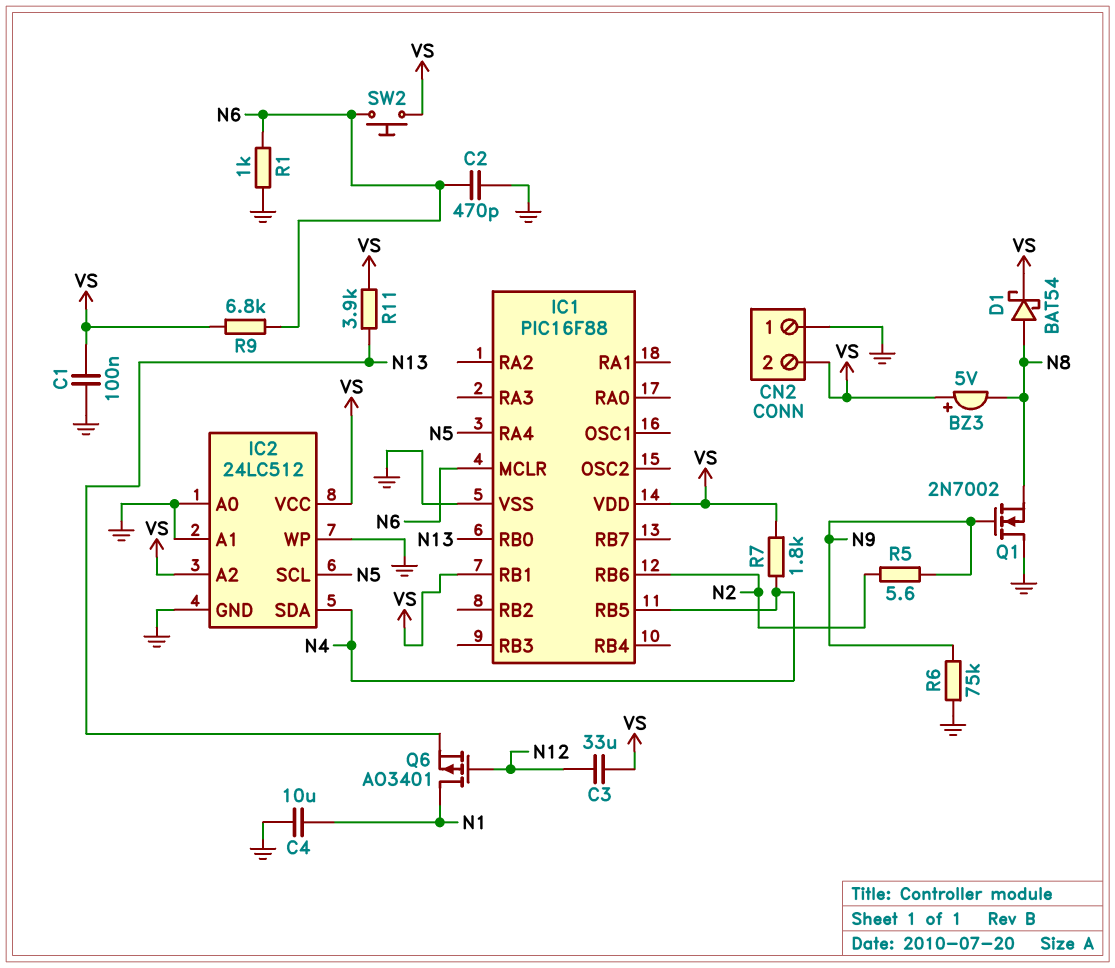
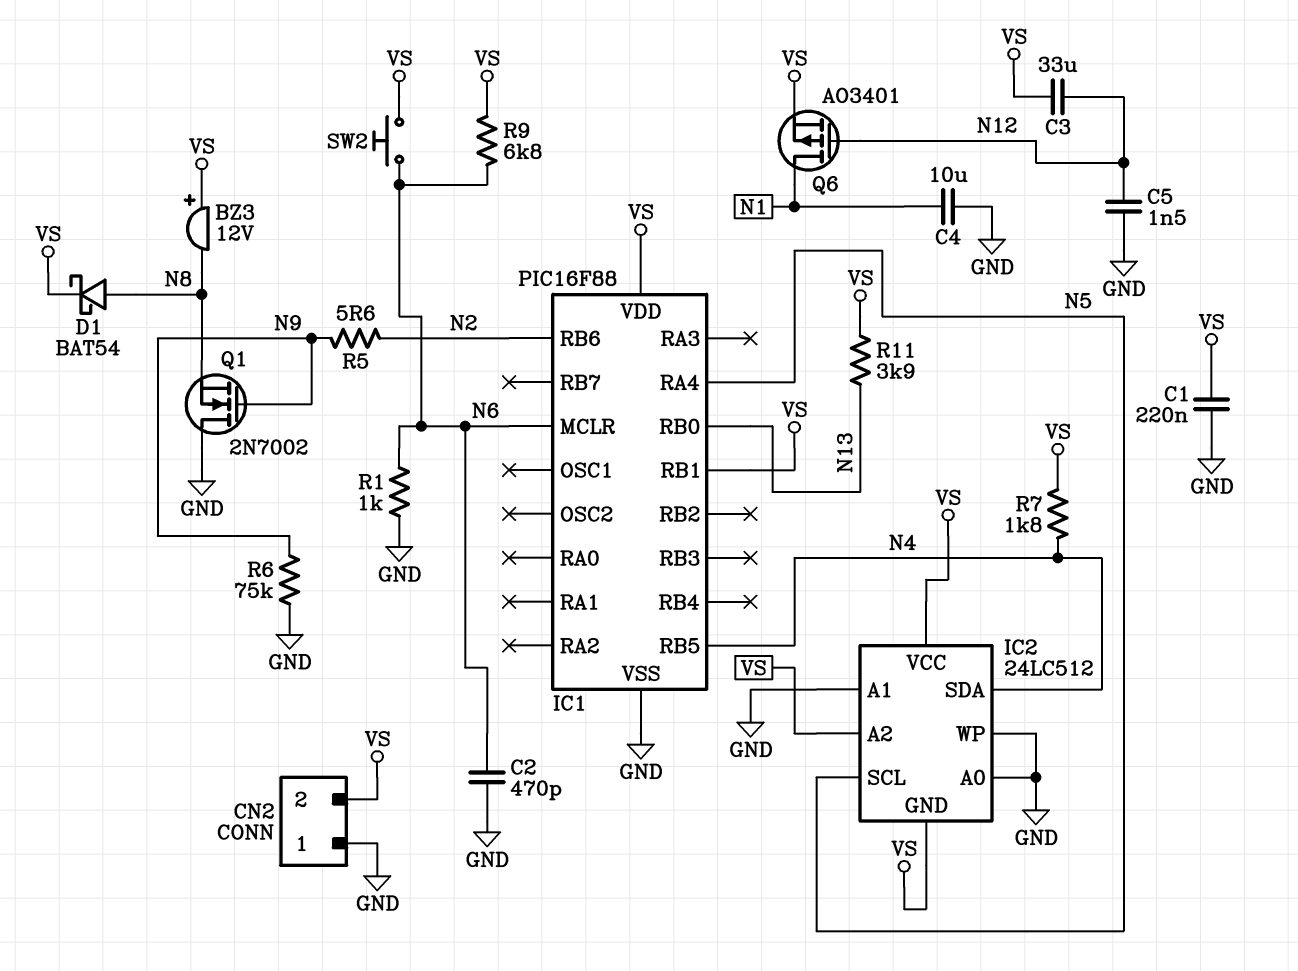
BZ3: buzzer 5V (plus VS, minus N8) -> buzzer 12V (plus VS, minus N8)
C1: 100nF (GND, VS) -> 220nF (GND, VS)
C5: none -> 1.5nF (GND, N12)
IC2 pin GND: GND -> VS
Q6: PMOS AO3401 (G N12, D N1, S N13) -> PMOS AO3401 (G N12, D N1, S VS)

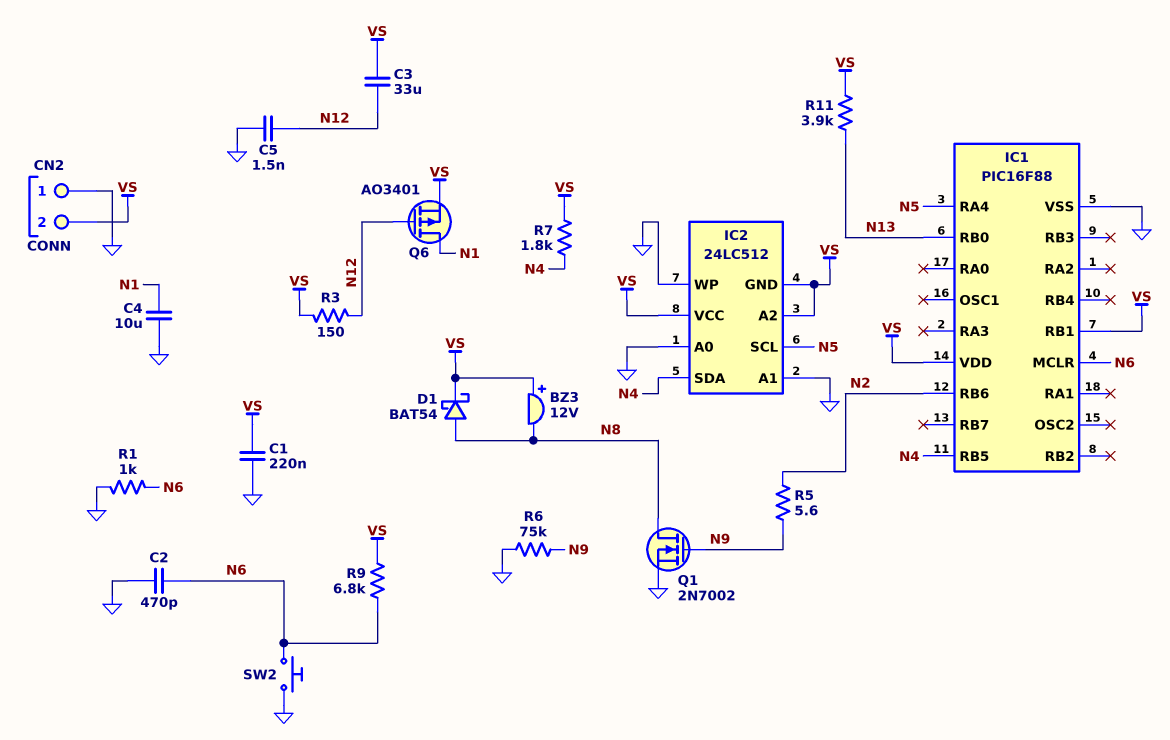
Q1: NMOS 2N7002 (G N9, D GND, S N8) -> NMOS 2N7002 (G N9, D N8, S GND)
R3: none -> 150 (N12, VS)
SW2: button (N6, VS) -> button (GND, N6)

